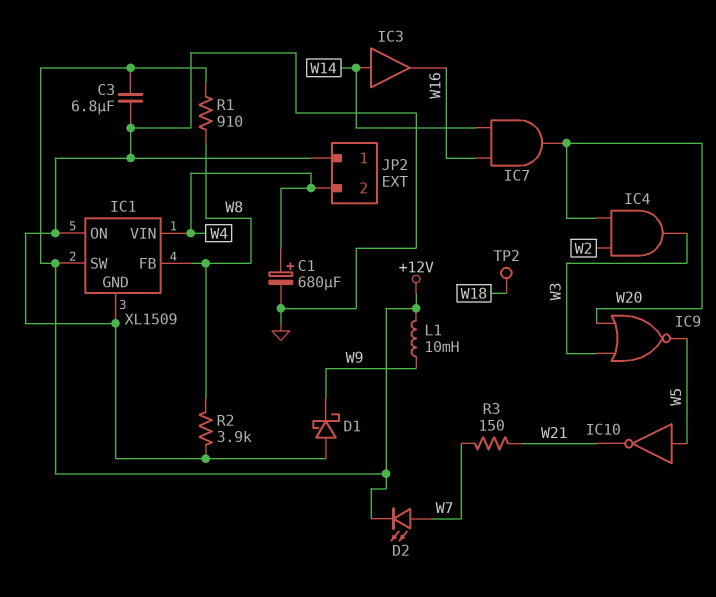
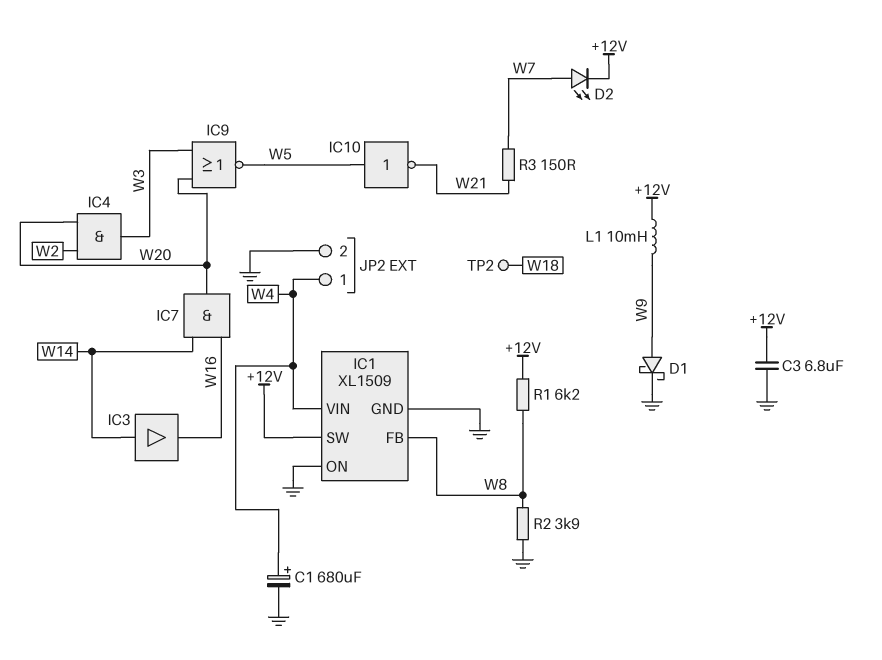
D1: schottky (A GND, K W9) -> schottky (A W9, K GND)
JP2 pin 1: GND -> W4
JP2 pin 2: W4 -> GND
R1: 910 (+12V, W8) -> 6.2k (+12V, W8)

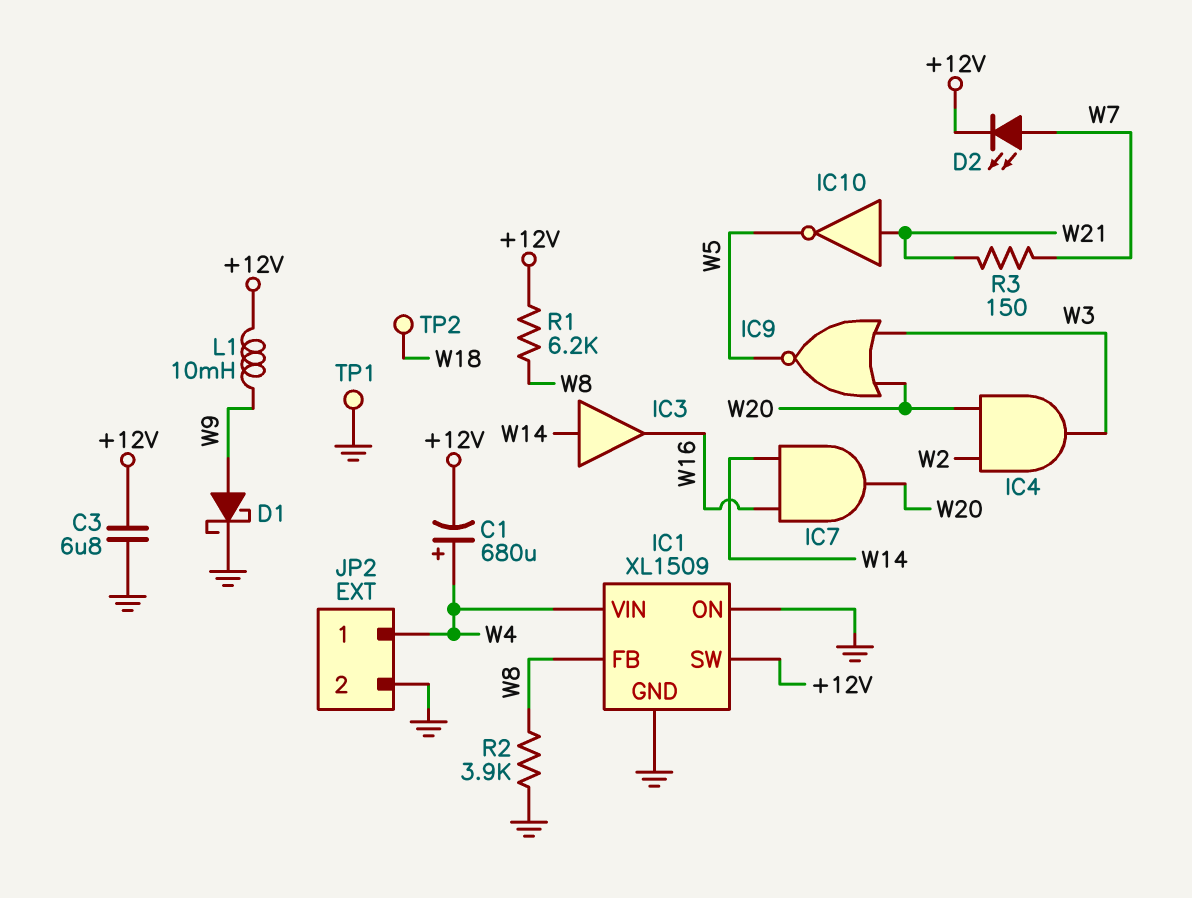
C1: 680uF (plus W4, minus GND) -> 680uF (plus W4, minus +12V)
IC10: NOT (in W5, out W21) -> NOT (in W21, out W5)
TP1: none -> test point (GND)

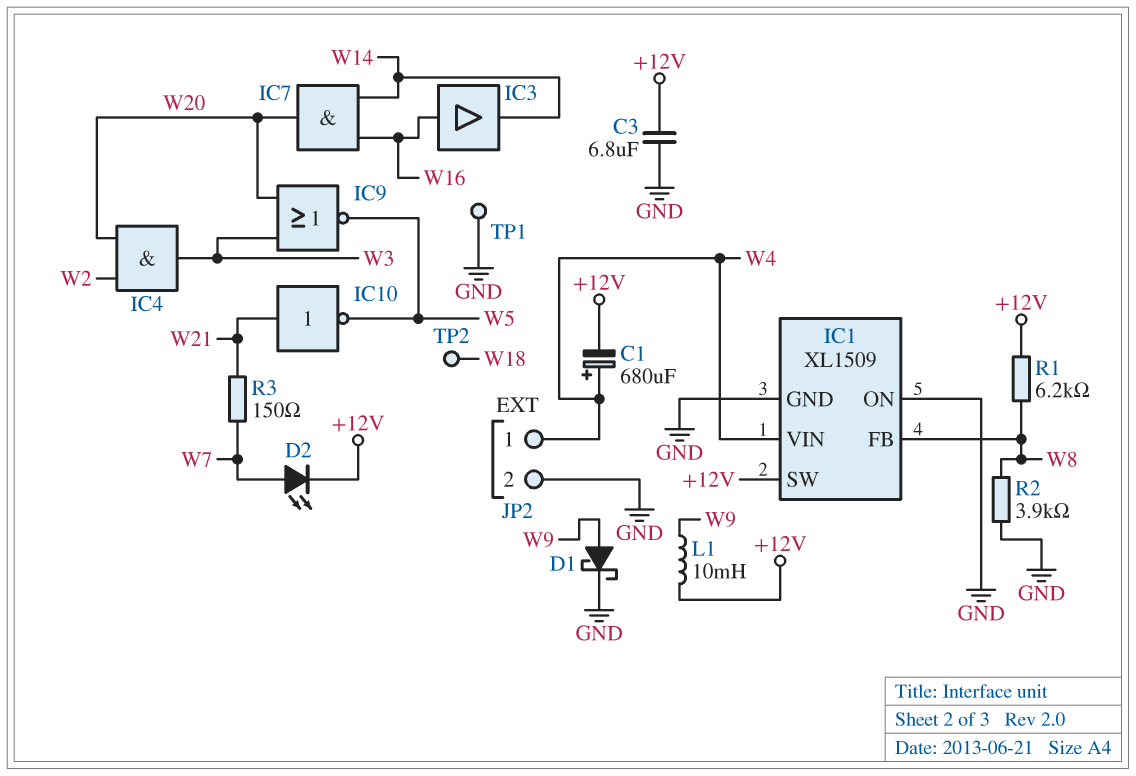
IC3: buffer (in W14, out W16) -> buffer (in W16, out W14)

